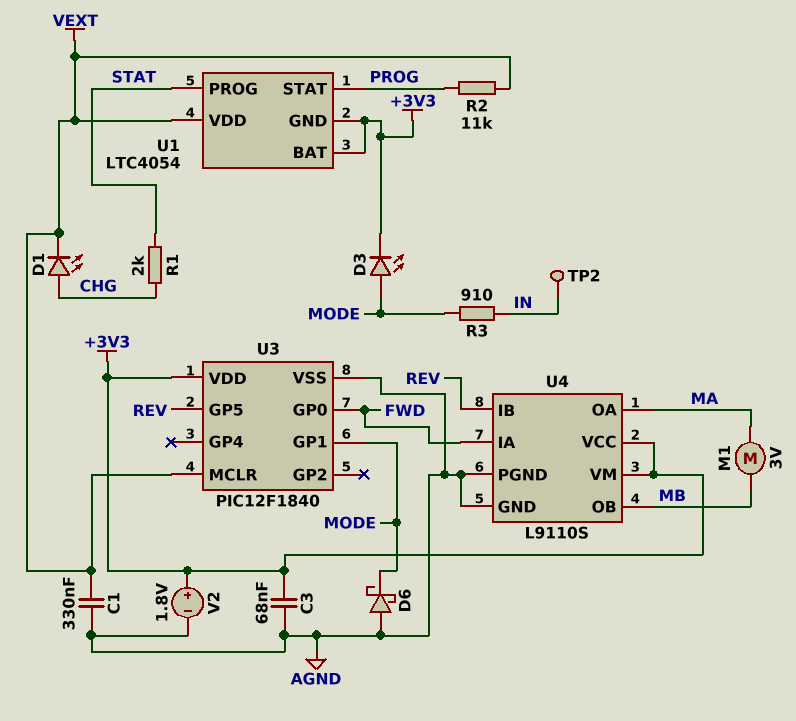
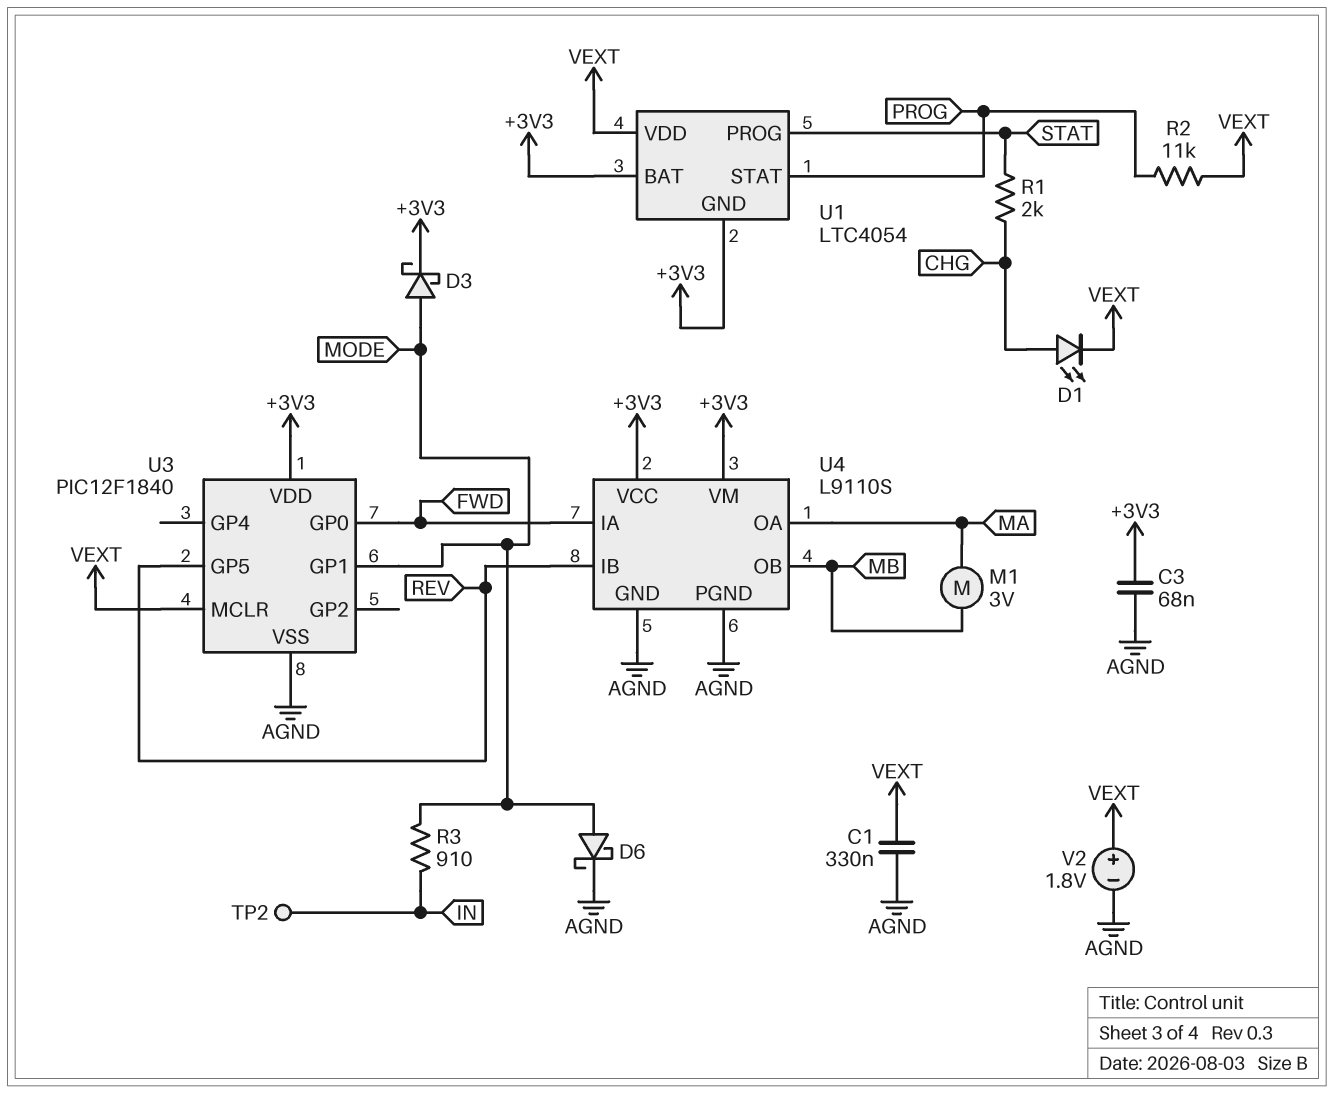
D3: LED (A MODE, K +3V3) -> schottky (A MODE, K +3V3)
D6: schottky (A AGND, K MODE) -> schottky (A MODE, K AGND)
V2: 1.8V (plus +3V3, minus AGND) -> 1.8V (plus VEXT, minus AGND)

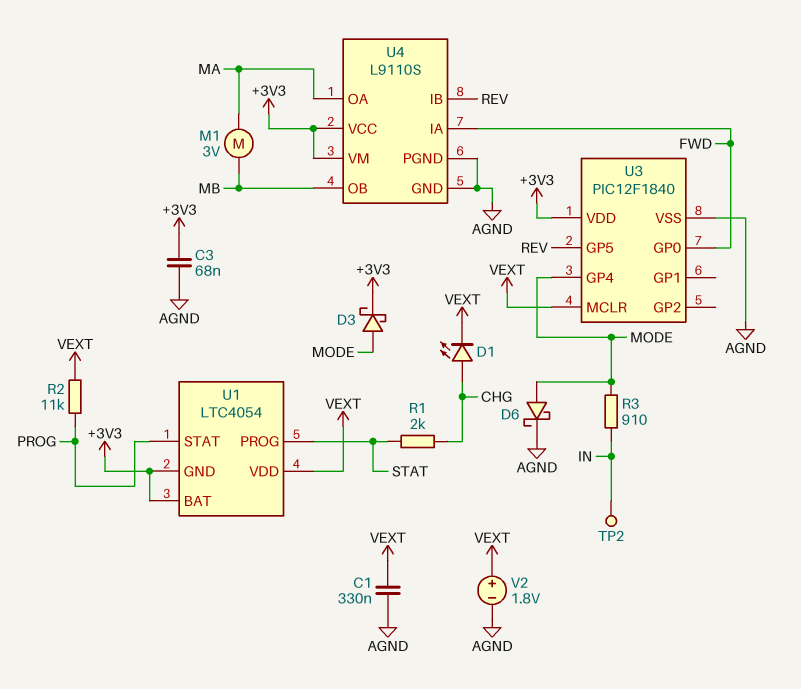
U3 pin GP1: MODE -> none
U3 pin GP4: none -> MODE

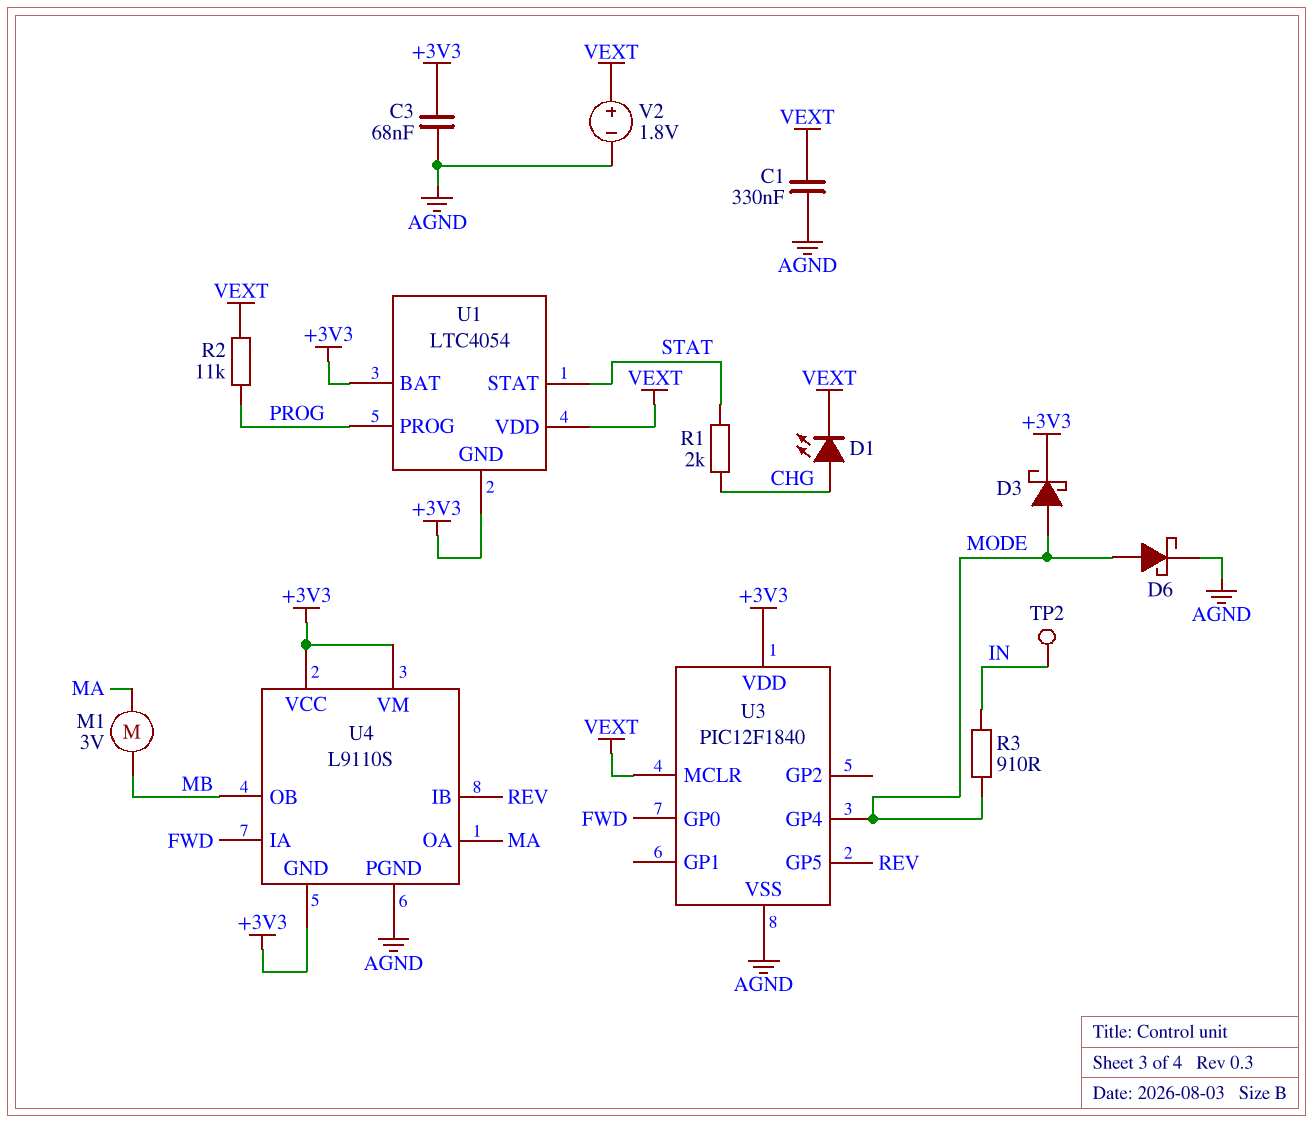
U1 pin PROG: STAT -> PROG
U1 pin STAT: PROG -> STAT
U4 pin GND: AGND -> +3V3

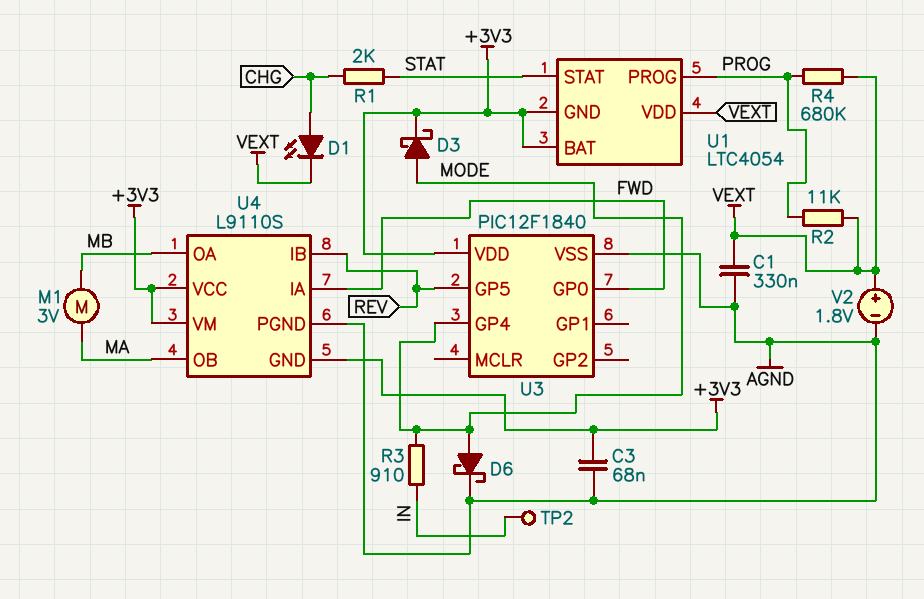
R4: none -> 680k (PROG, VEXT)
U3 pin MCLR: VEXT -> none
U4 pin OA: MA -> MB
U4 pin OB: MB -> MA

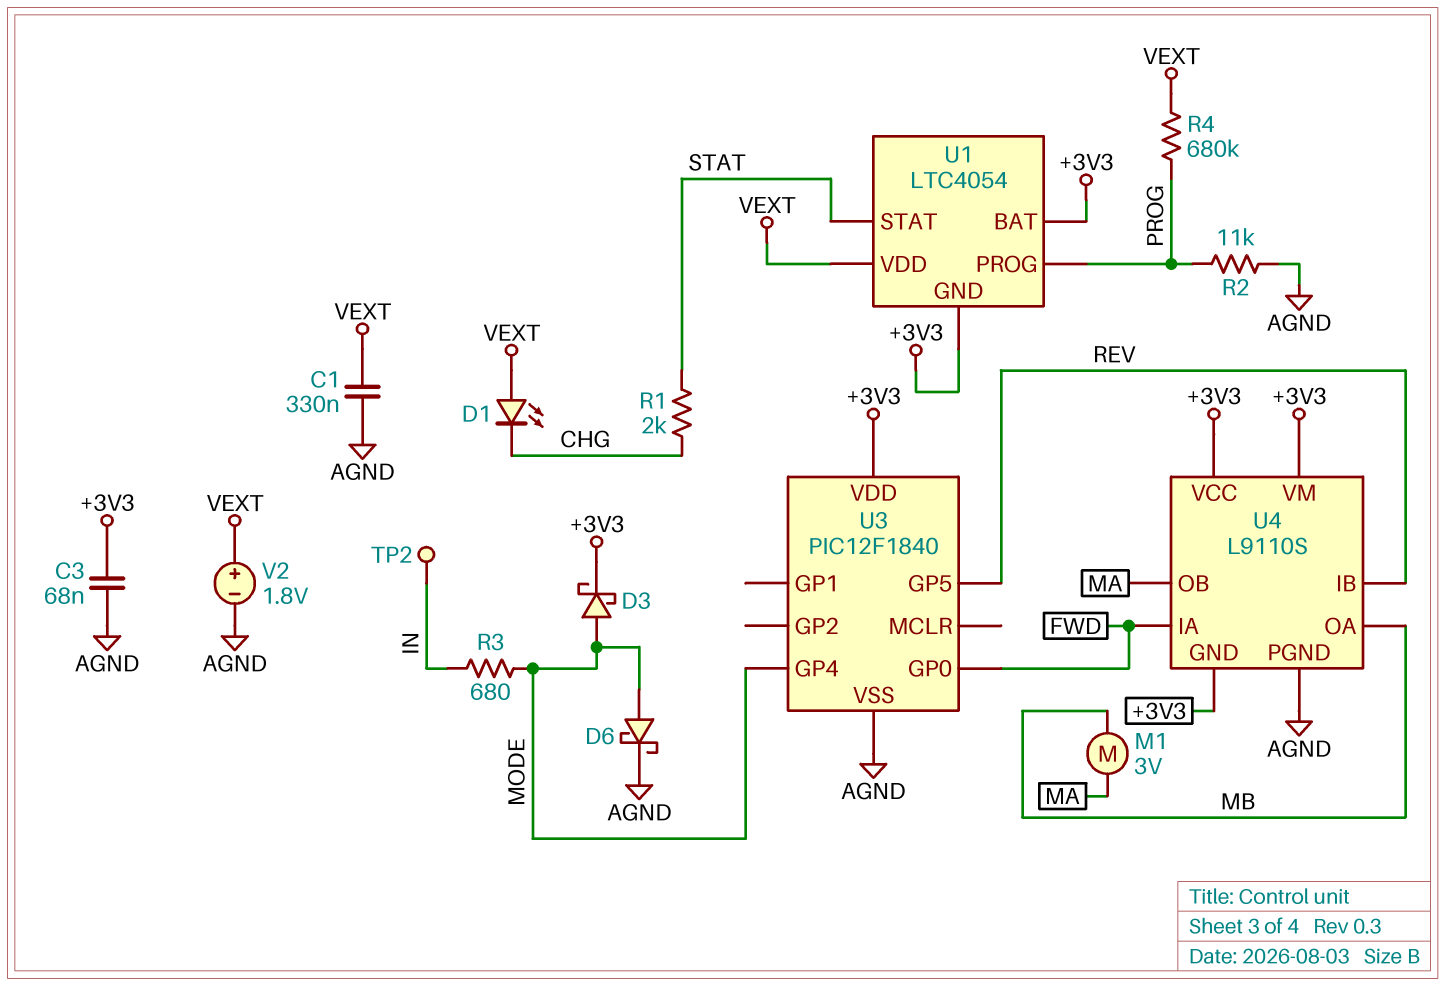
D1: LED (A CHG, K VEXT) -> LED (A VEXT, K CHG)
R2: 11k (PROG, VEXT) -> 11k (AGND, PROG)
R3: 910 (IN, MODE) -> 680 (IN, MODE)

